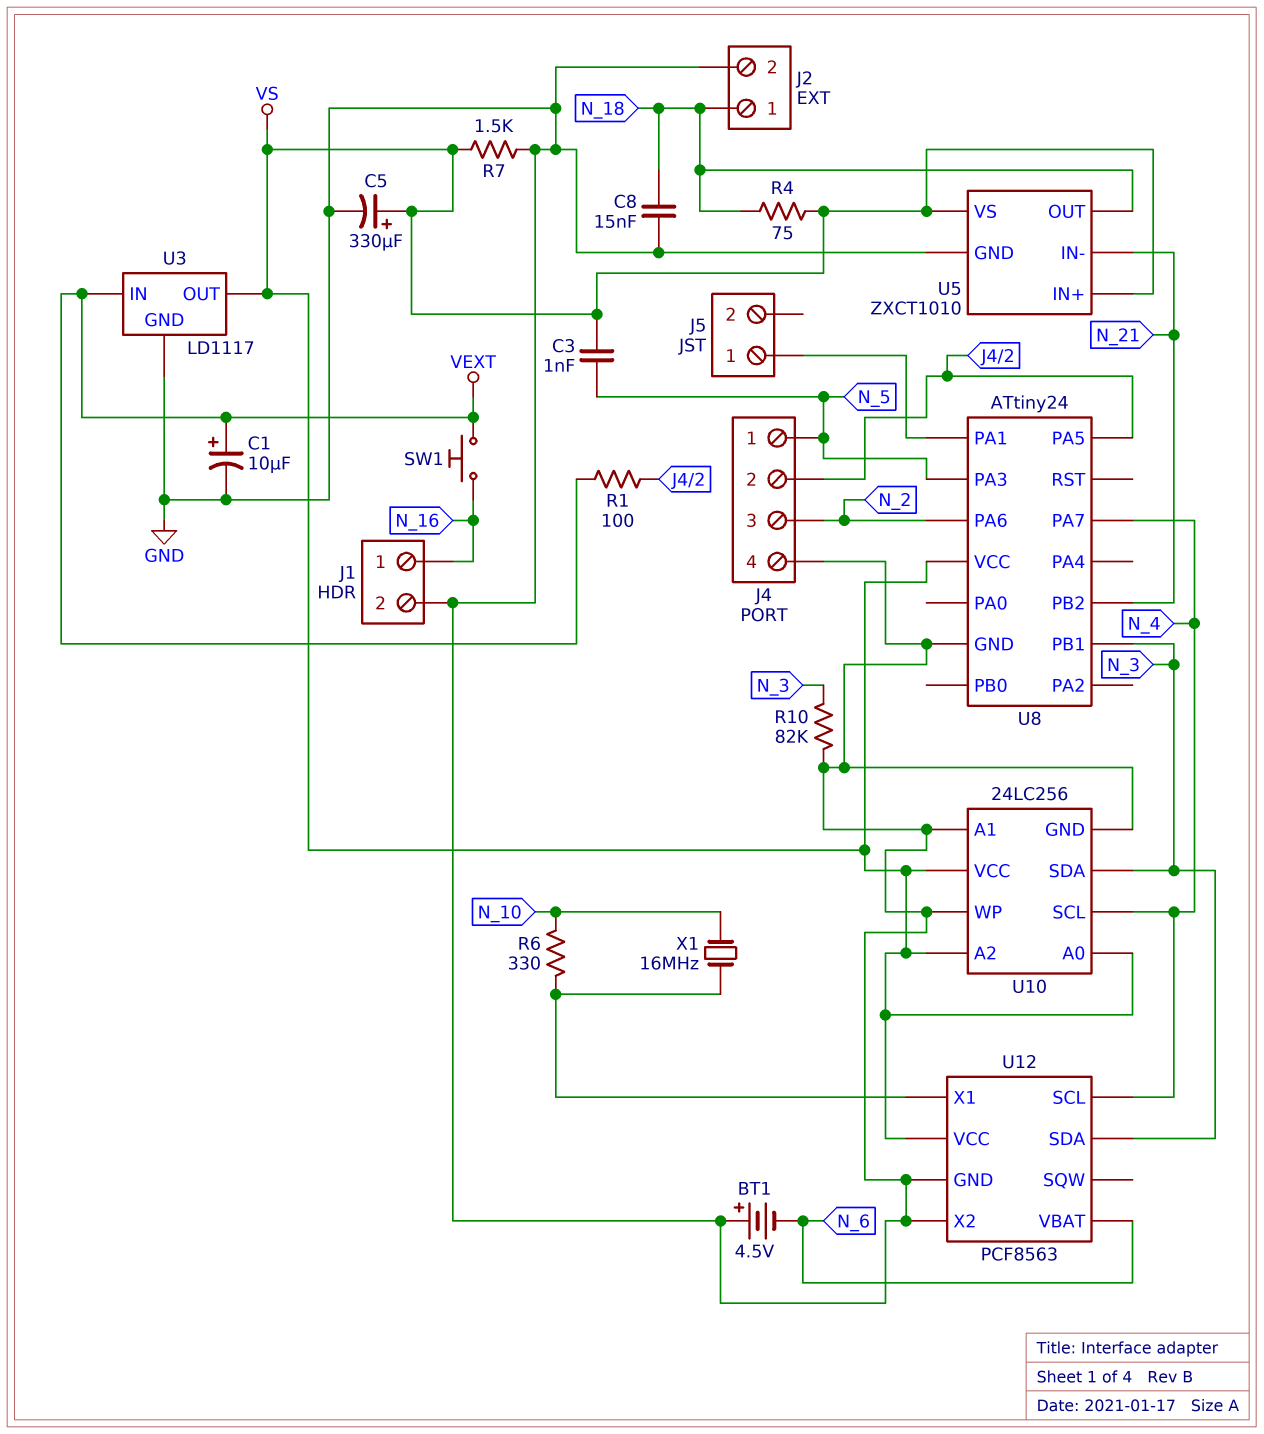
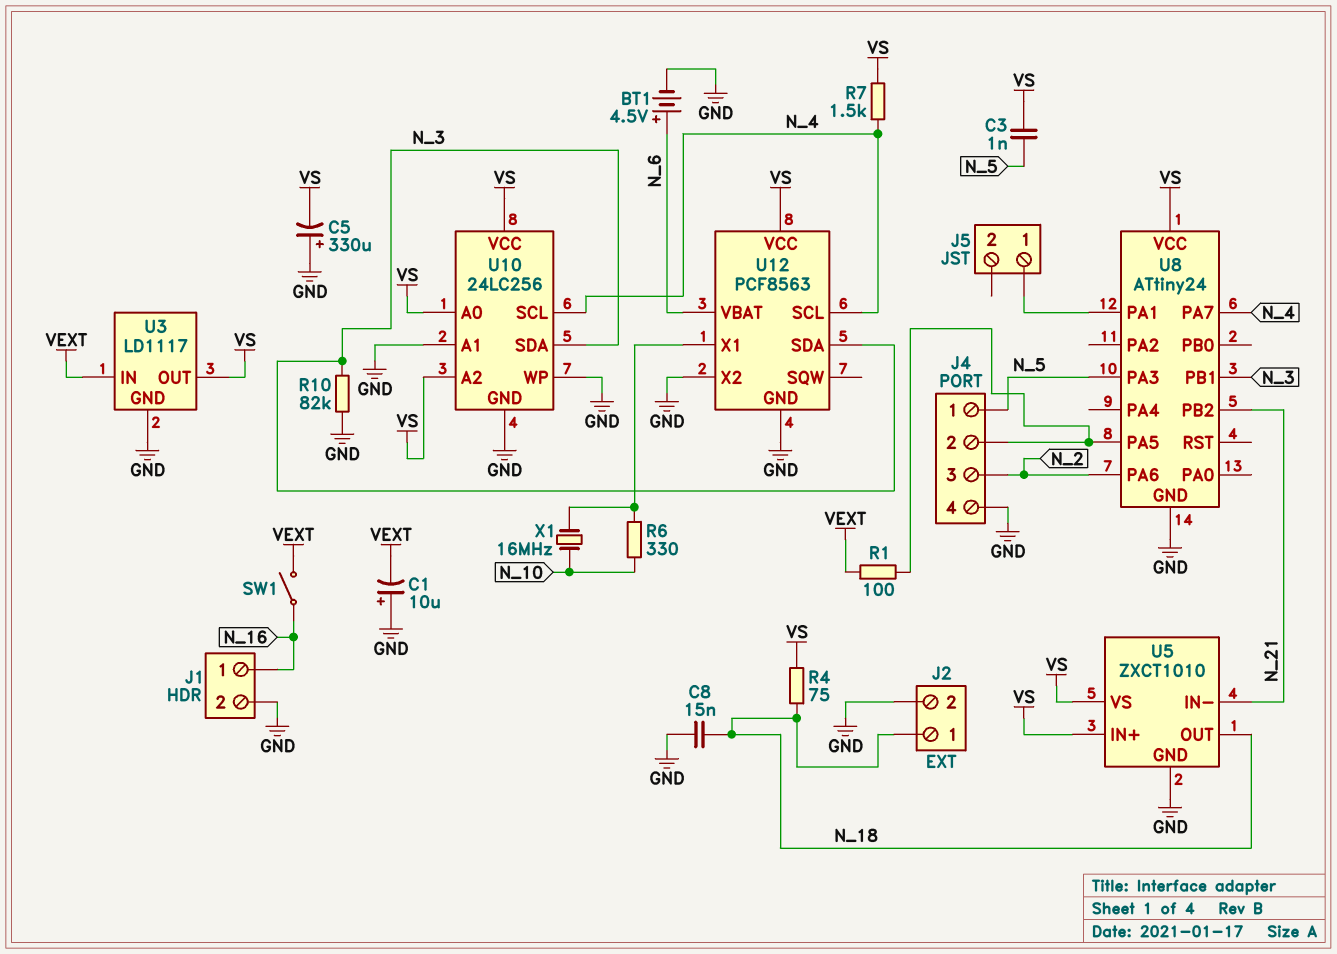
BT1: 4.5V (plus GND, minus N_6) -> 4.5V (plus N_6, minus GND)
C1: 10uF (plus VEXT, minus GND) -> 10uF (plus GND, minus VEXT)
C5: 330uF (plus VS, minus GND) -> 330uF (plus GND, minus VS)
R7: 1.5k (GND, VS) -> 1.5k (N_4, VS)
SW1: button (N_16, VEXT) -> switch (N_16, VEXT)

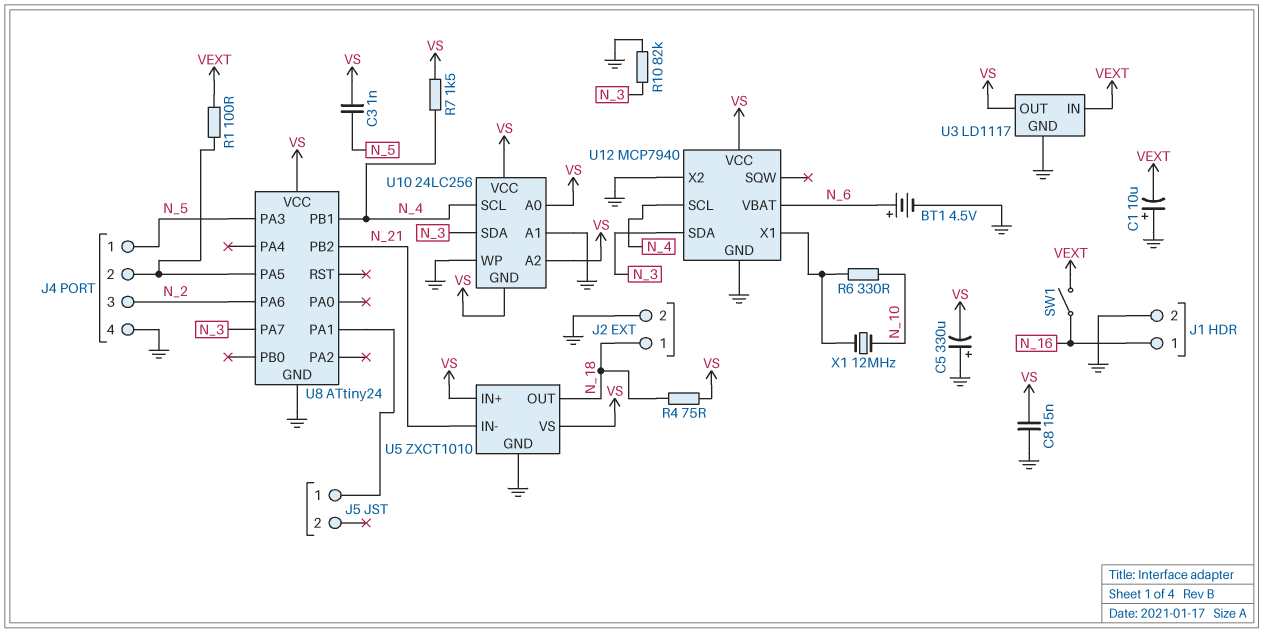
C8: 15nF (GND, N_18) -> 15nF (GND, VS)
U8 pin PA7: N_4 -> N_3
U8 pin PB1: N_3 -> N_4
U10 pin GND: GND -> VS
U12: PCF8563 -> MCP7940
X1: 16MHz (N_10, U12/X1) -> 12MHz (N_10, U12/X1)

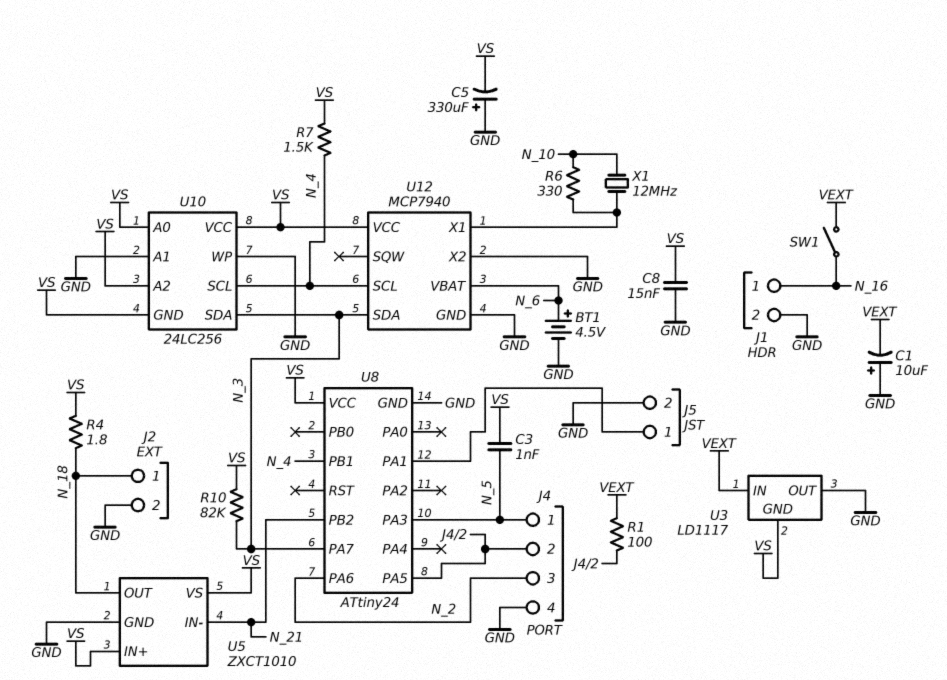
J5 pin 2: none -> GND
R4: 75 (N_18, VS) -> 1.8 (N_18, VS)
R10: 82k (GND, N_3) -> 82k (N_3, VS)
U3 pin GND: GND -> VS
U3 pin OUT: VS -> GND

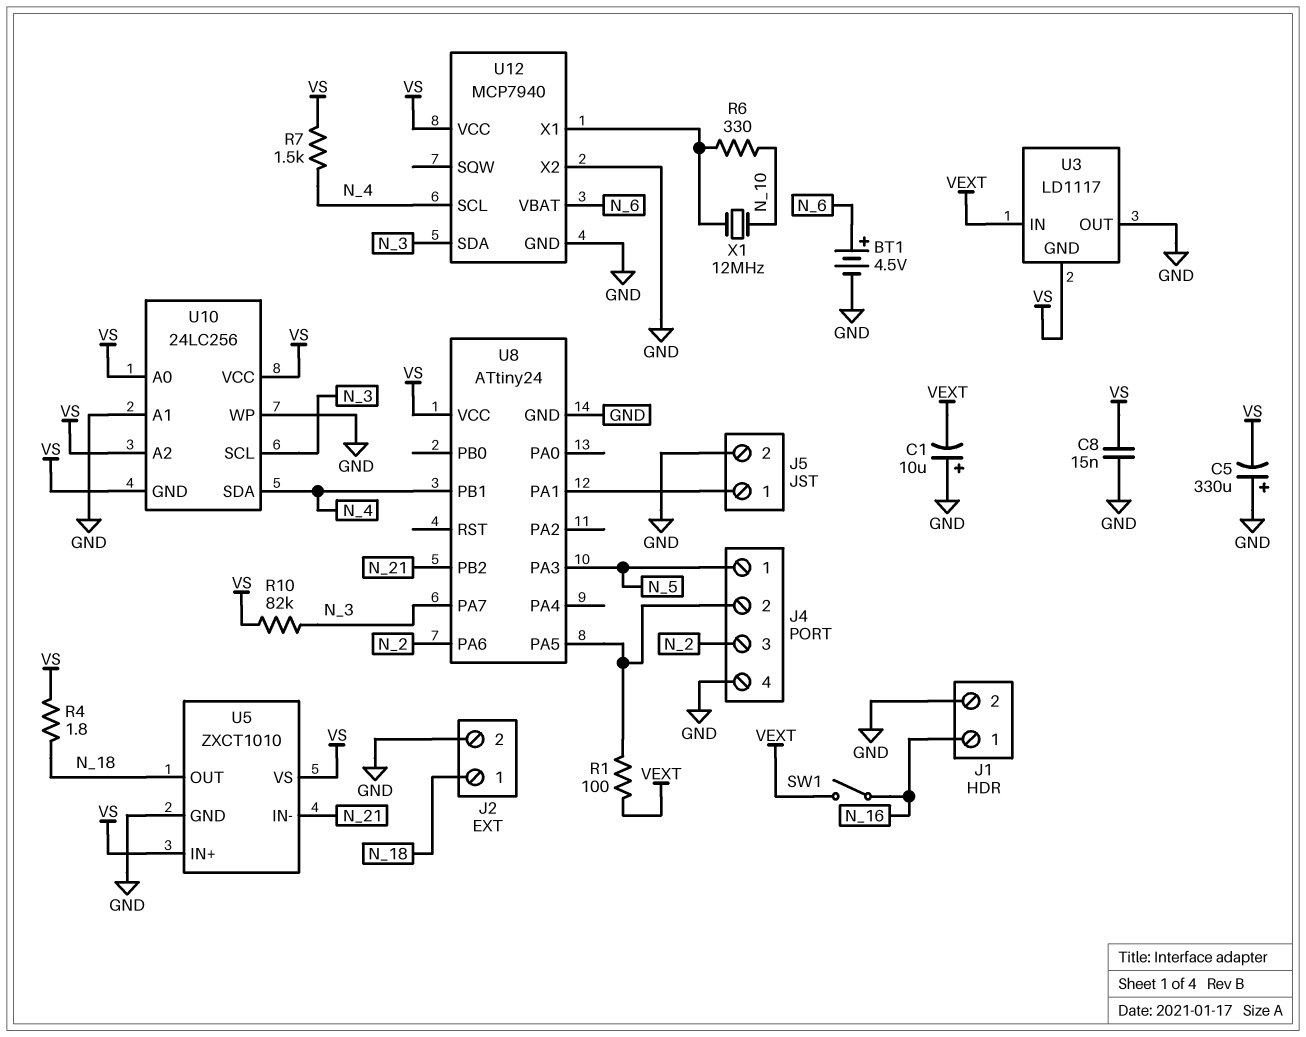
C3: 1nF (N_5, VS) -> none
U10 pin SCL: N_4 -> N_3
U10 pin SDA: N_3 -> N_4

